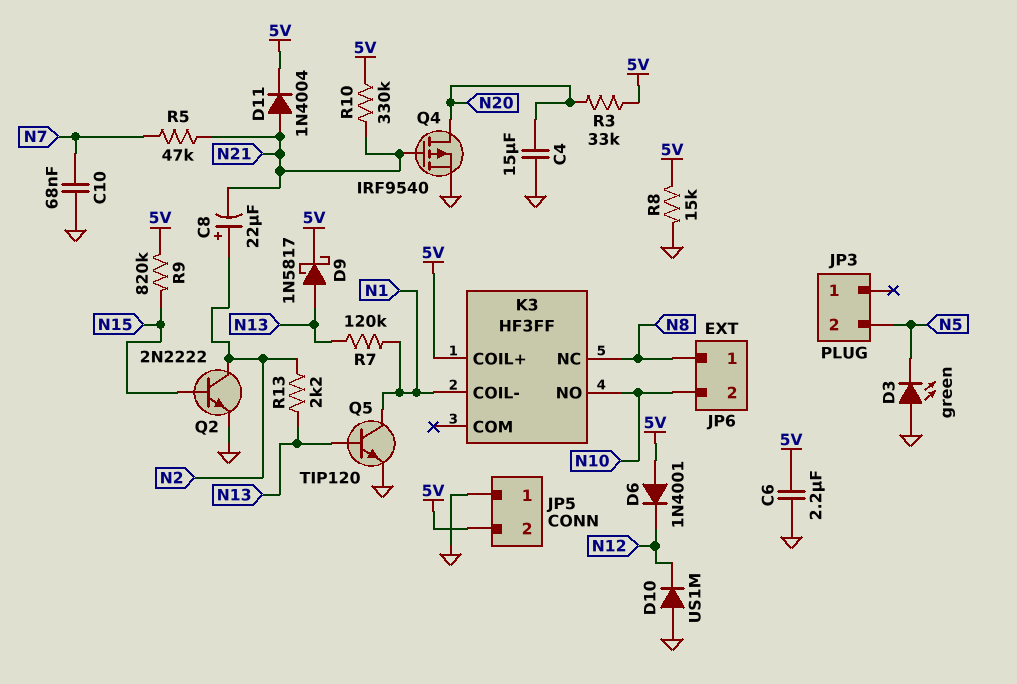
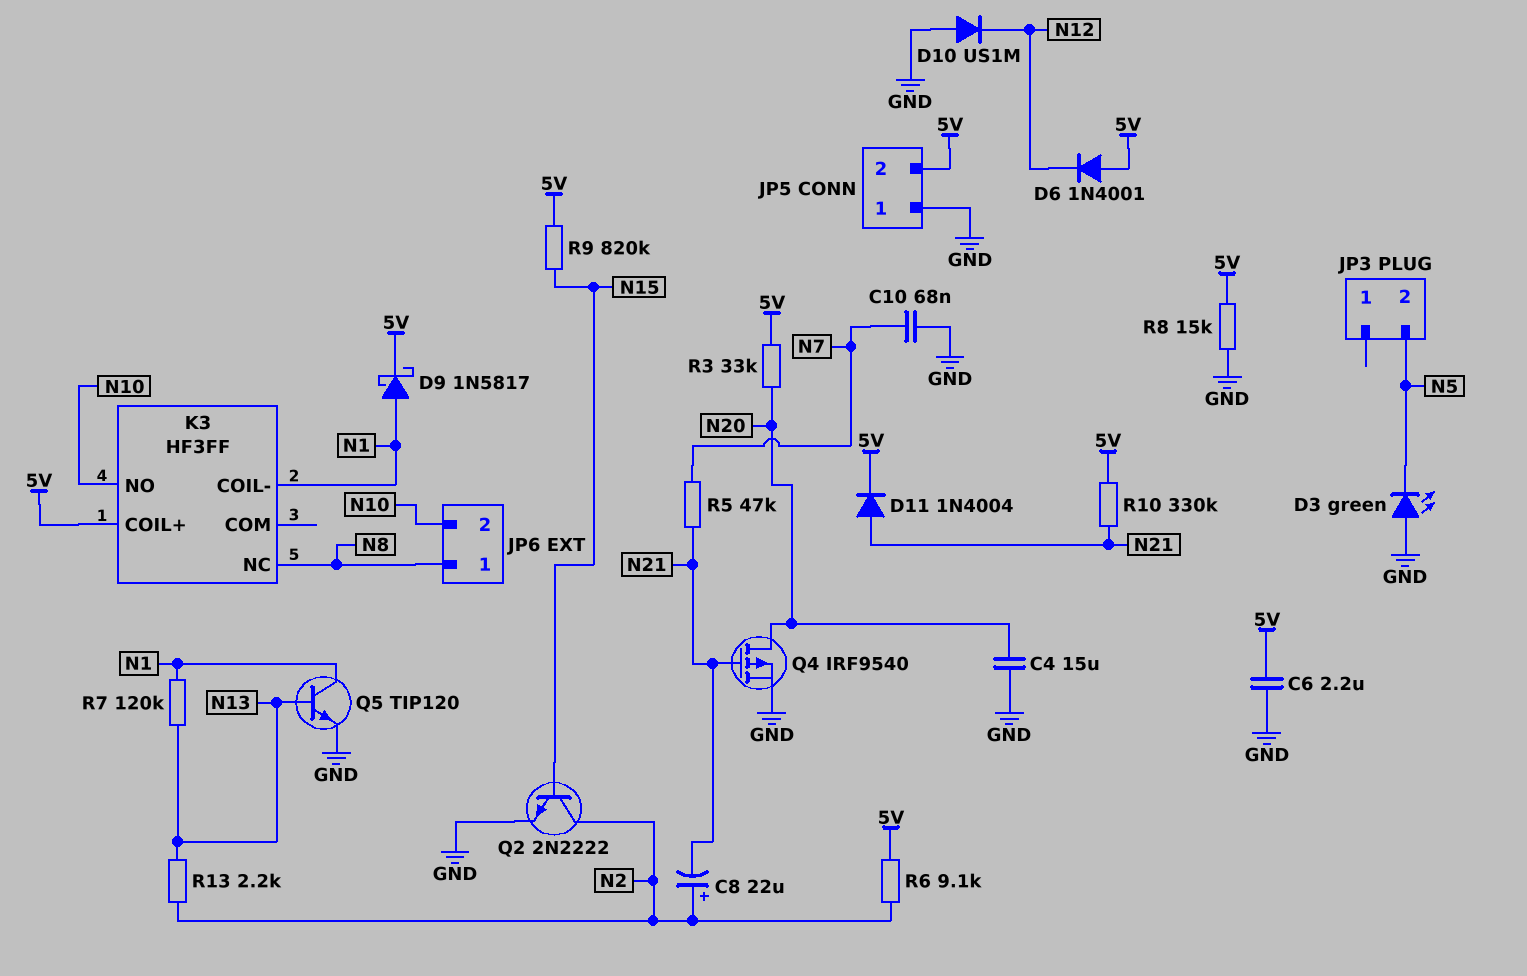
D9: schottky 1N5817 (A N13, K 5V) -> schottky 1N5817 (A N1, K 5V)
R6: none -> 9.1k (5V, N2)

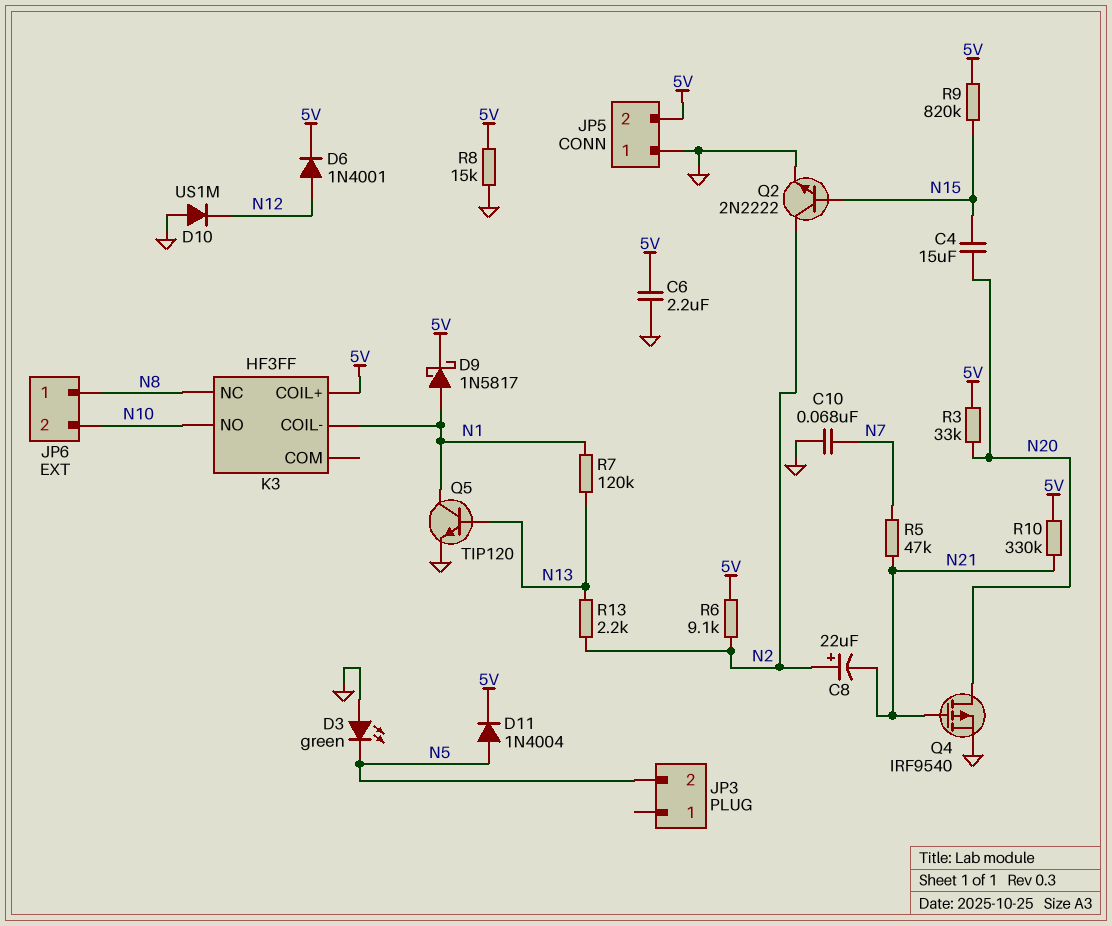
C4: 15uF (GND, N20) -> 15uF (N15, N20)
D6: diode 1N4001 (A 5V, K N12) -> diode 1N4001 (A N12, K 5V)
D11: diode 1N4004 (A N21, K 5V) -> diode 1N4004 (A N5, K 5V)

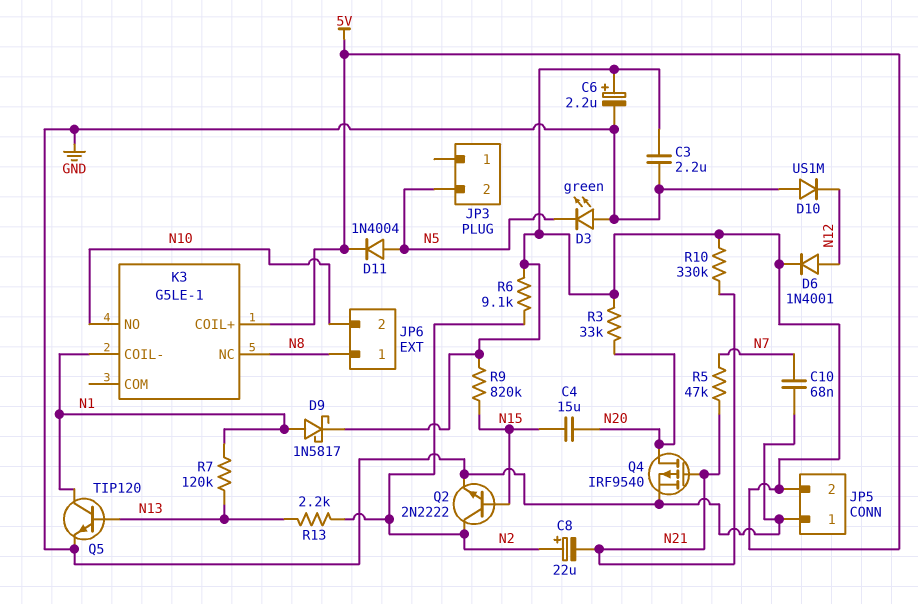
C3: none -> 2.2uF (5V, GND)
C6: 2.2uF (5V, GND) -> 2.2uF (plus 5V, minus GND)
K3: HF3FF -> G5LE-1
R8: 15k (5V, GND) -> none

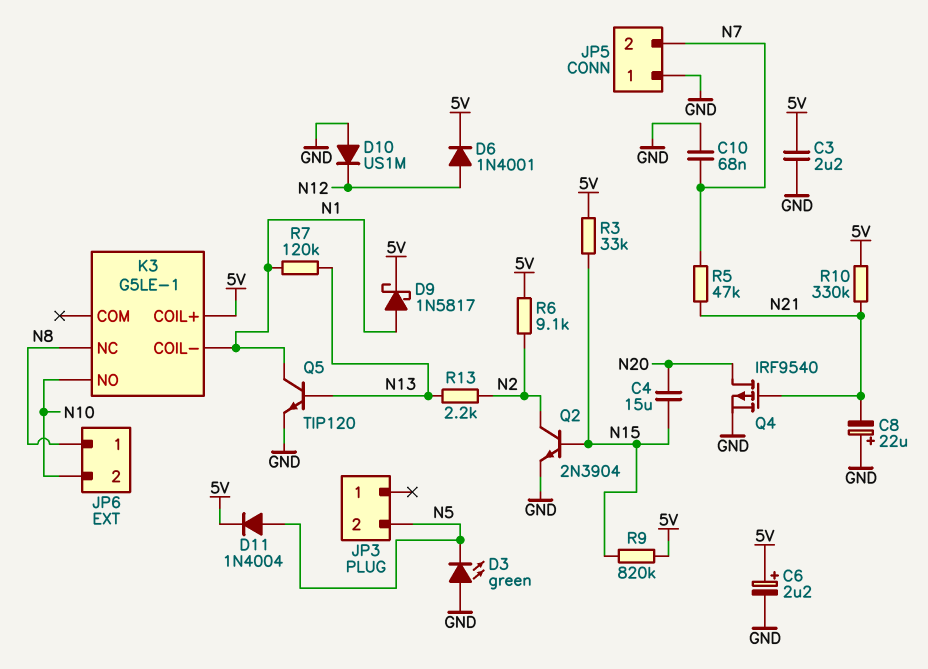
C8: 22uF (plus N2, minus N21) -> 22uF (plus GND, minus N21)
JP5 pin 2: 5V -> N7
Q2: NPN 2N2222 (B N15, C N2, E GND) -> NPN 2N3904 (B N15, C N2, E GND)
R3: 33k (5V, N20) -> 33k (5V, N15)

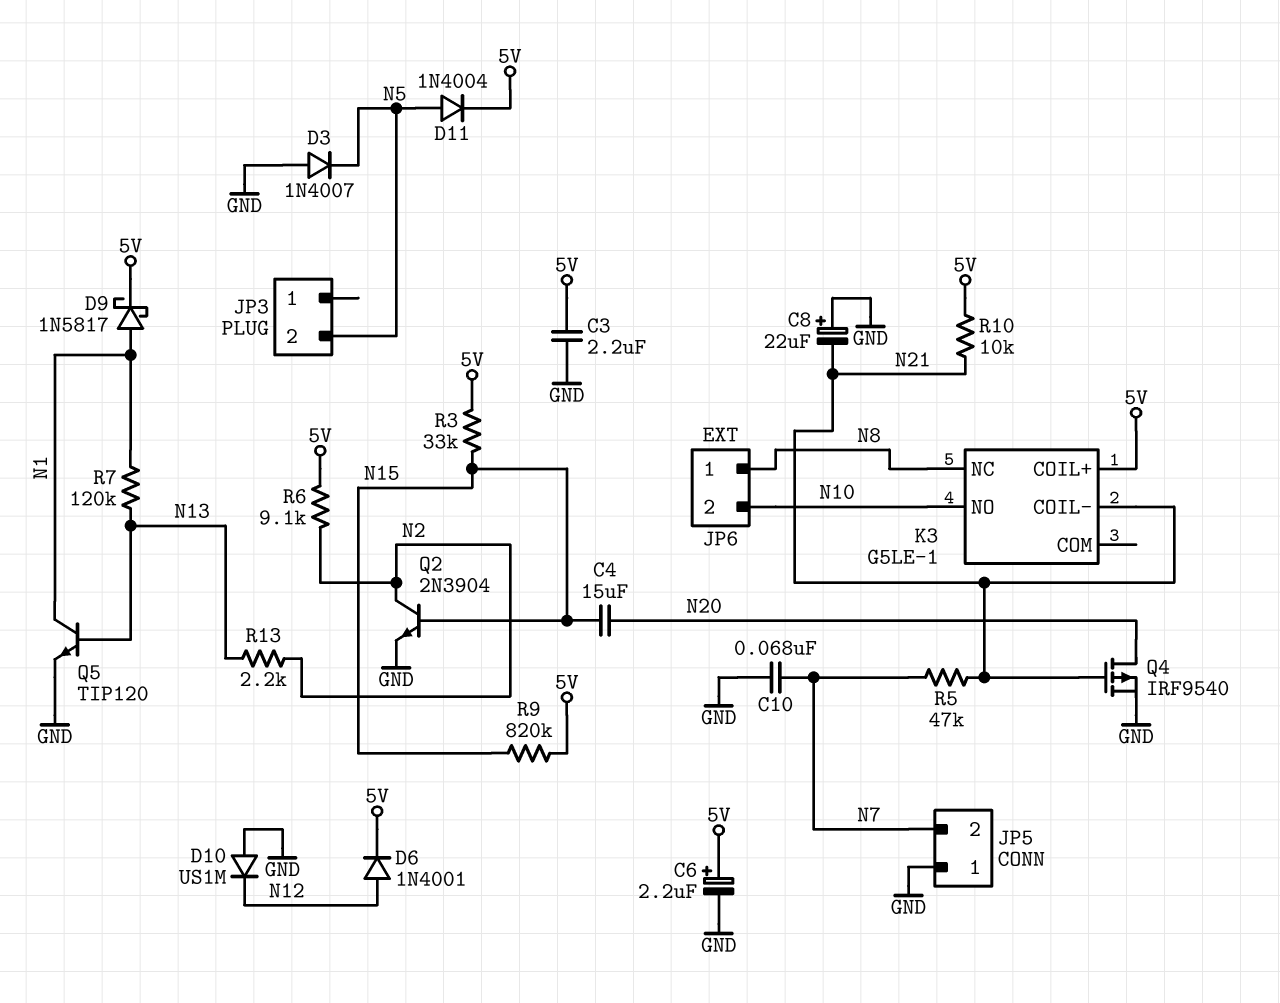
D3: LED green (A GND, K N5) -> diode 1N4007 (A GND, K N5)
K3 pin COIL-: N1 -> N21
R10: 330k (5V, N21) -> 10k (5V, N21)

